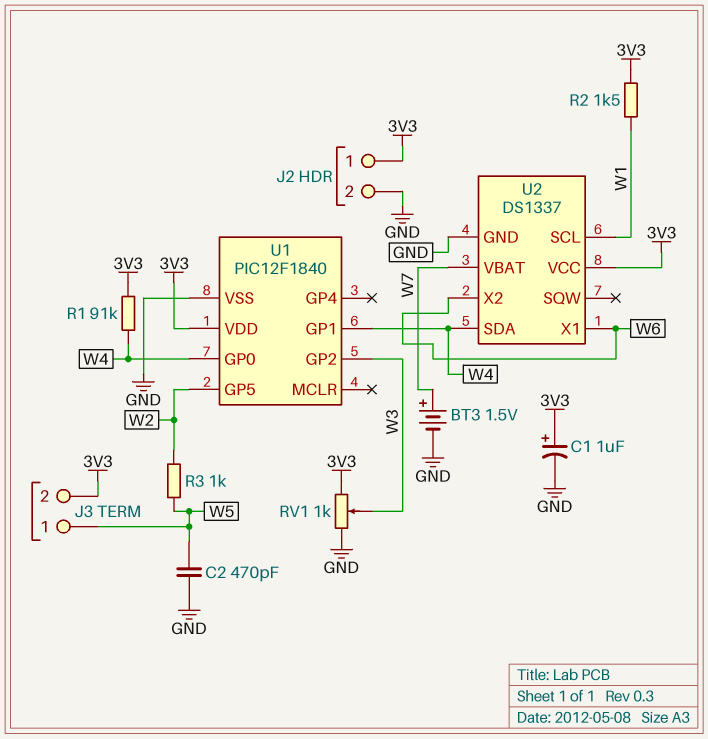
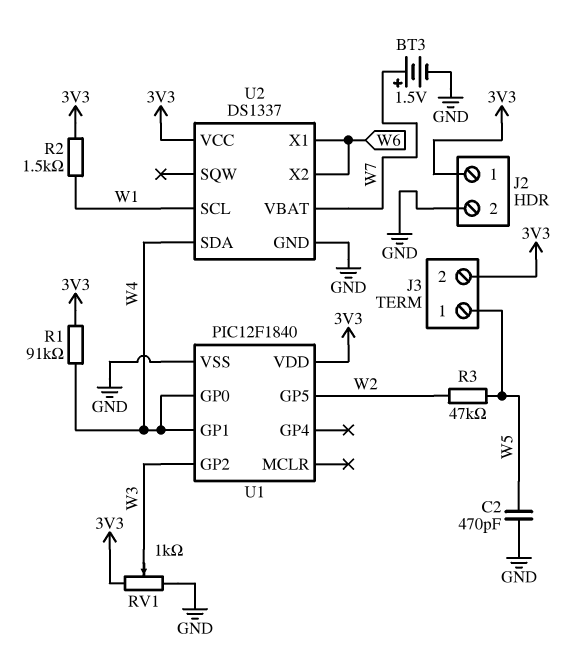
C1: 1uF (plus 3V3, minus GND) -> none
R3: 1k (W2, W5) -> 47k (W2, W5)

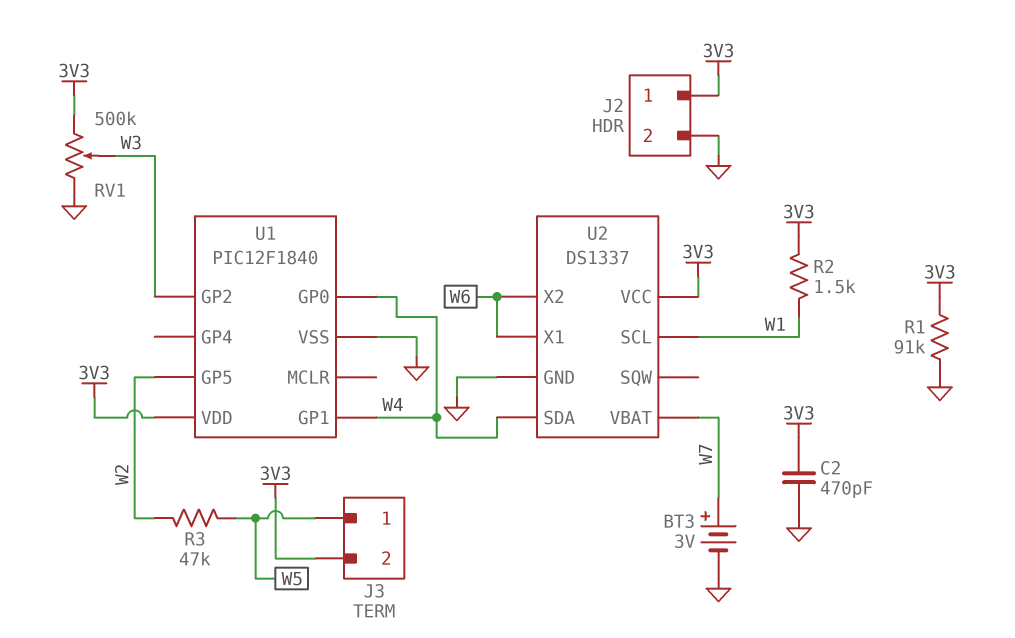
BT3: 1.5V (plus W7, minus GND) -> 3V (plus W7, minus GND)
C2: 470pF (GND, W5) -> 470pF (3V3, GND)
R1: 91k (3V3, W4) -> 91k (3V3, GND)
RV1: 1k (3V3, GND, wiper W3) -> 500k (3V3, GND, wiper W3)

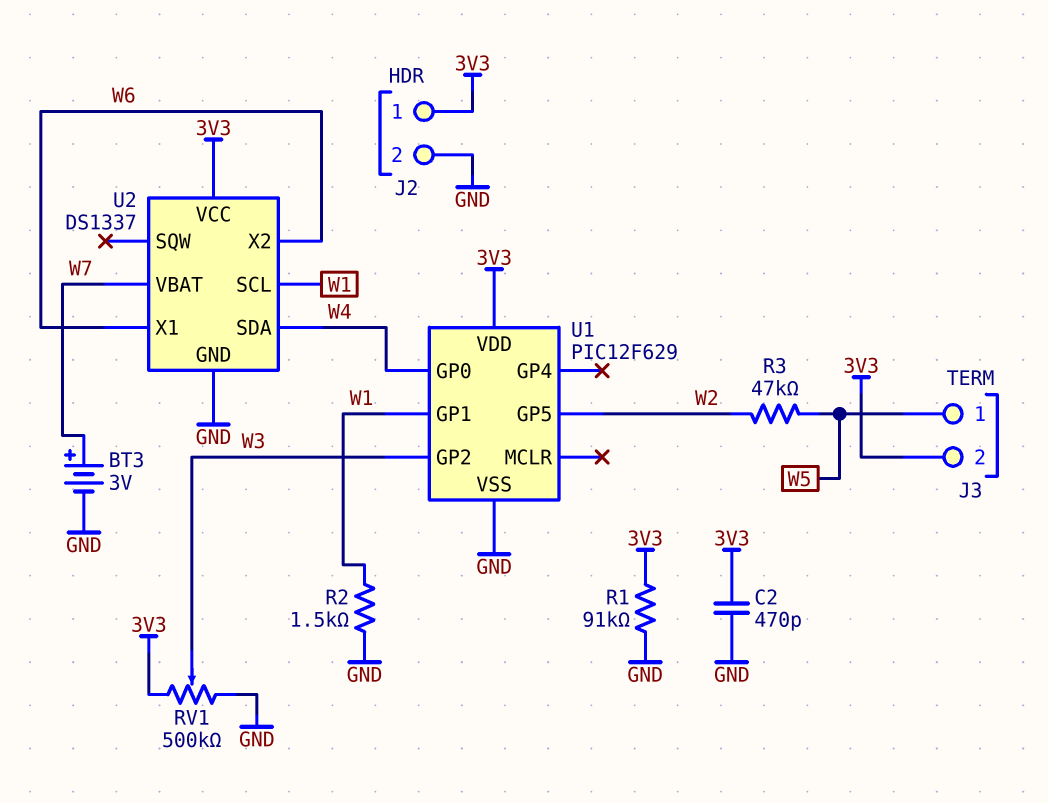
R2: 1.5k (3V3, W1) -> 1.5k (GND, W1)
U1: PIC12F1840 -> PIC12F629
U1 pin GP1: W4 -> W1

